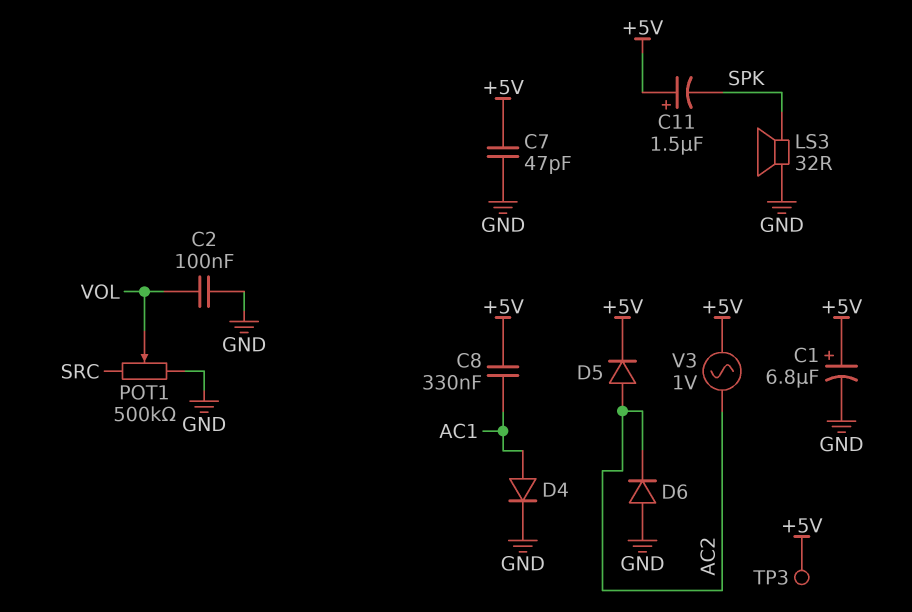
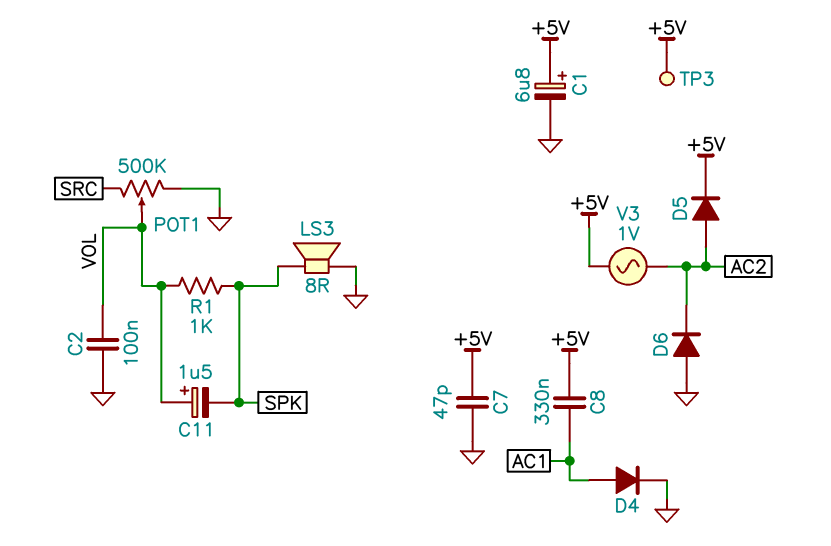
C11: 1.5uF (plus +5V, minus SPK) -> 1.5uF (plus VOL, minus SPK)
LS3: speaker 32R (GND, SPK) -> speaker 8R (GND, SPK)
R1: none -> 1k (SPK, VOL)

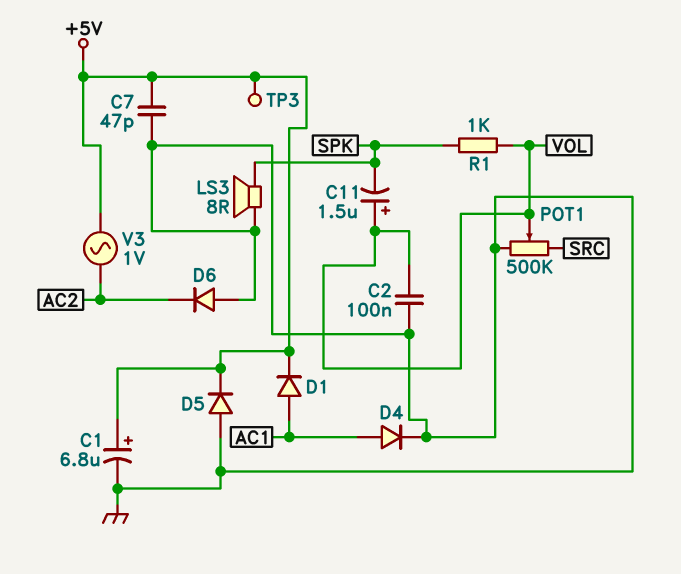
C8: 330nF (+5V, AC1) -> none
D1: none -> diode (A AC1, K +5V)
D5: diode (A AC2, K +5V) -> diode (A GND, K +5V)

